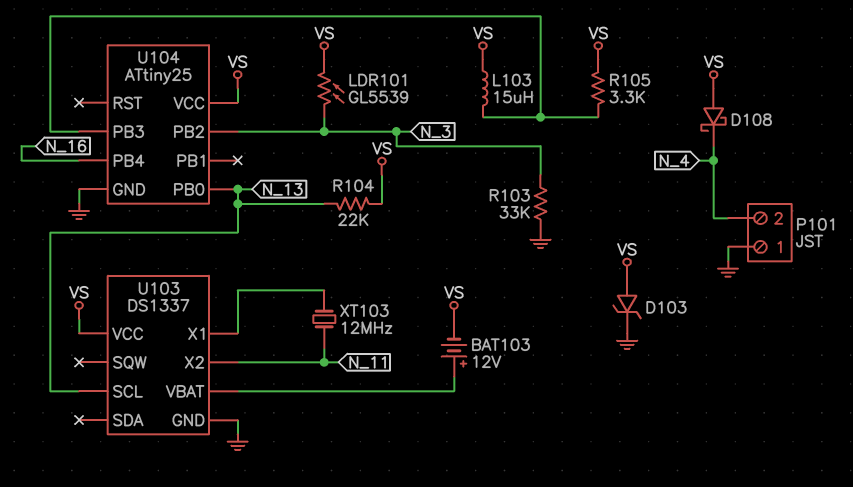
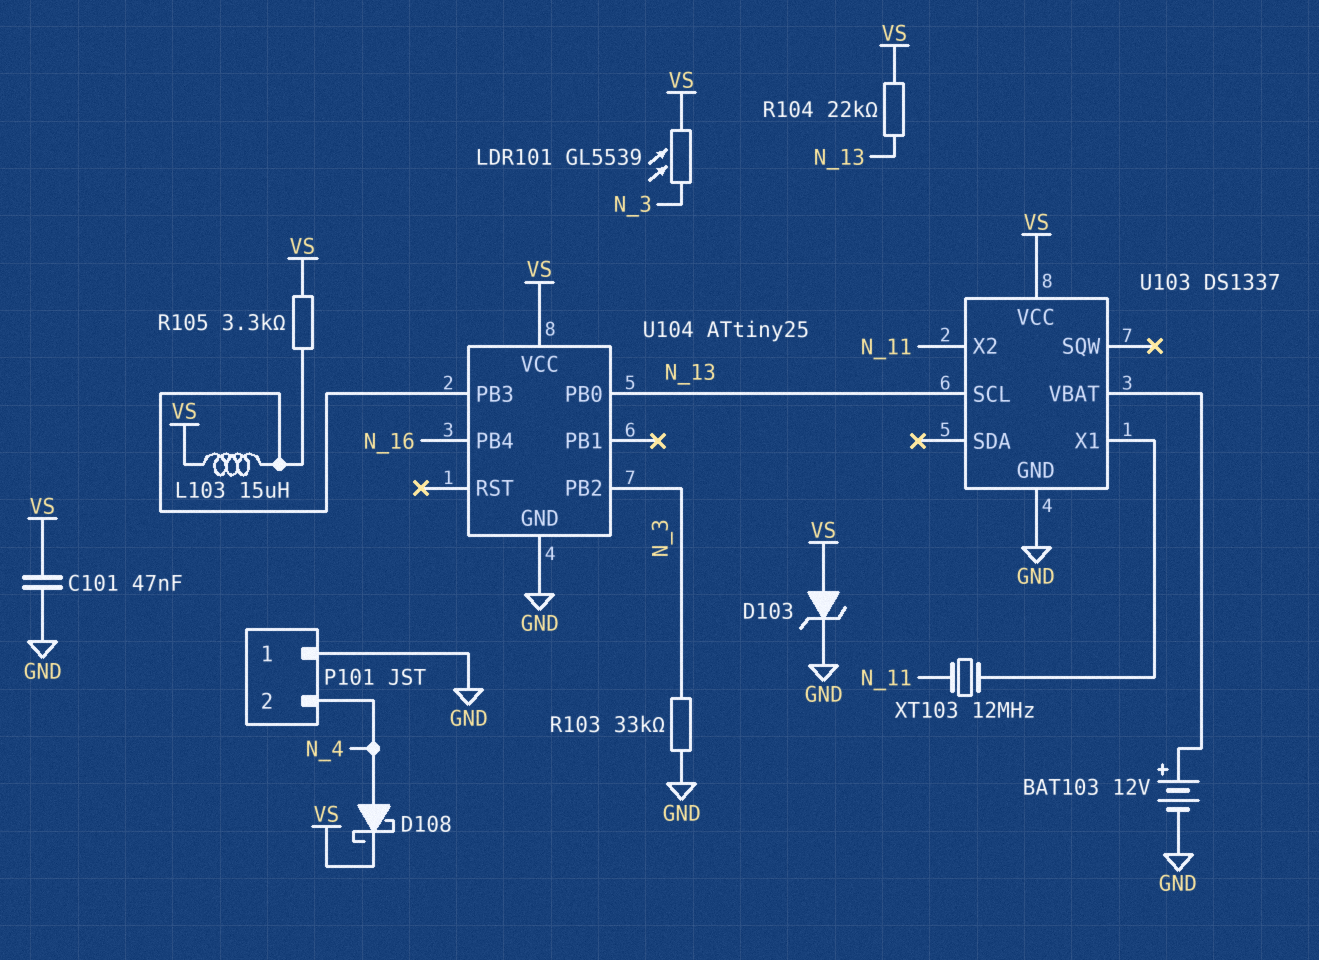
BAT103: 12V (plus U103/VBAT, minus VS) -> 12V (plus U103/VBAT, minus GND)
C101: none -> 47nF (GND, VS)
D108: schottky (A VS, K N_4) -> schottky (A N_4, K VS)

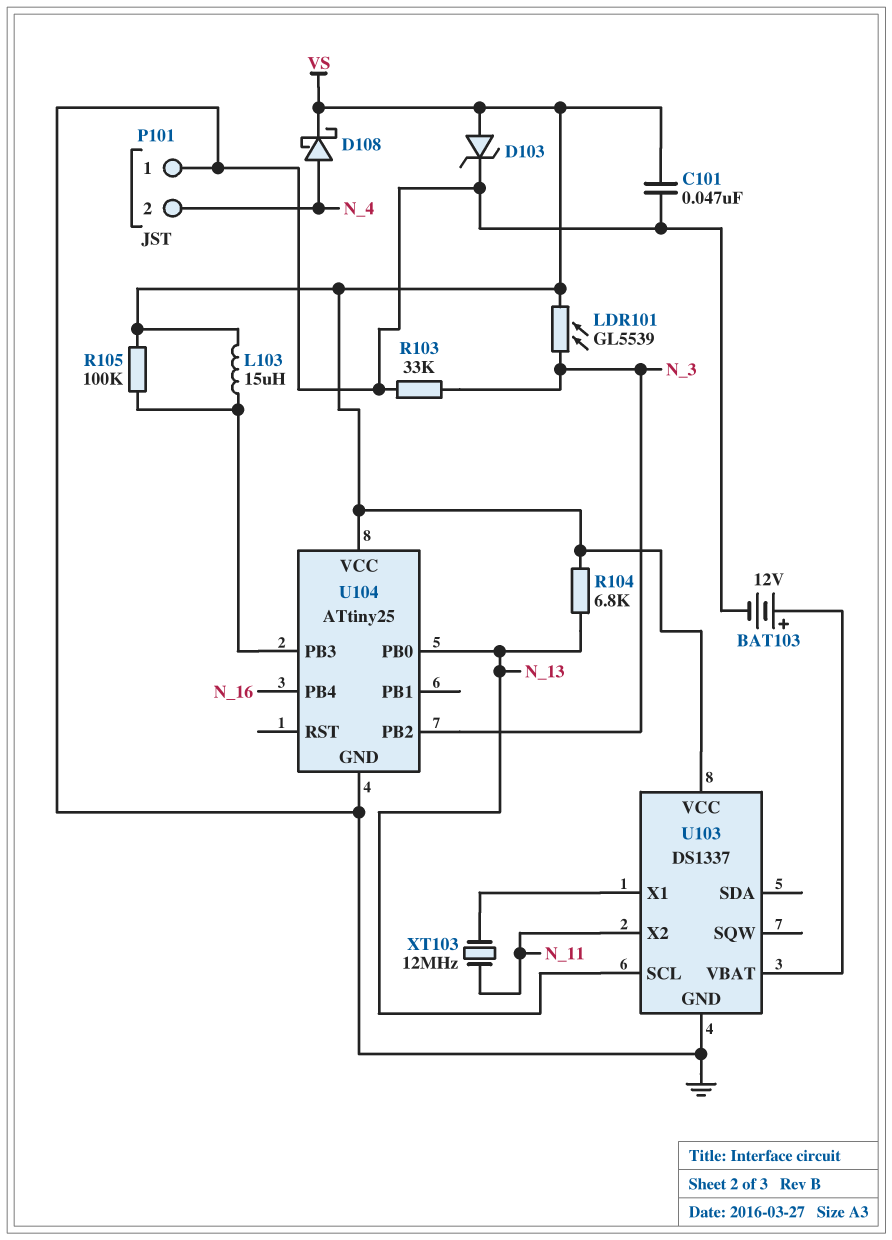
R104: 22k (N_13, VS) -> 6.8k (N_13, VS)
R105: 3.3k (U104/PB3, VS) -> 100k (U104/PB3, VS)

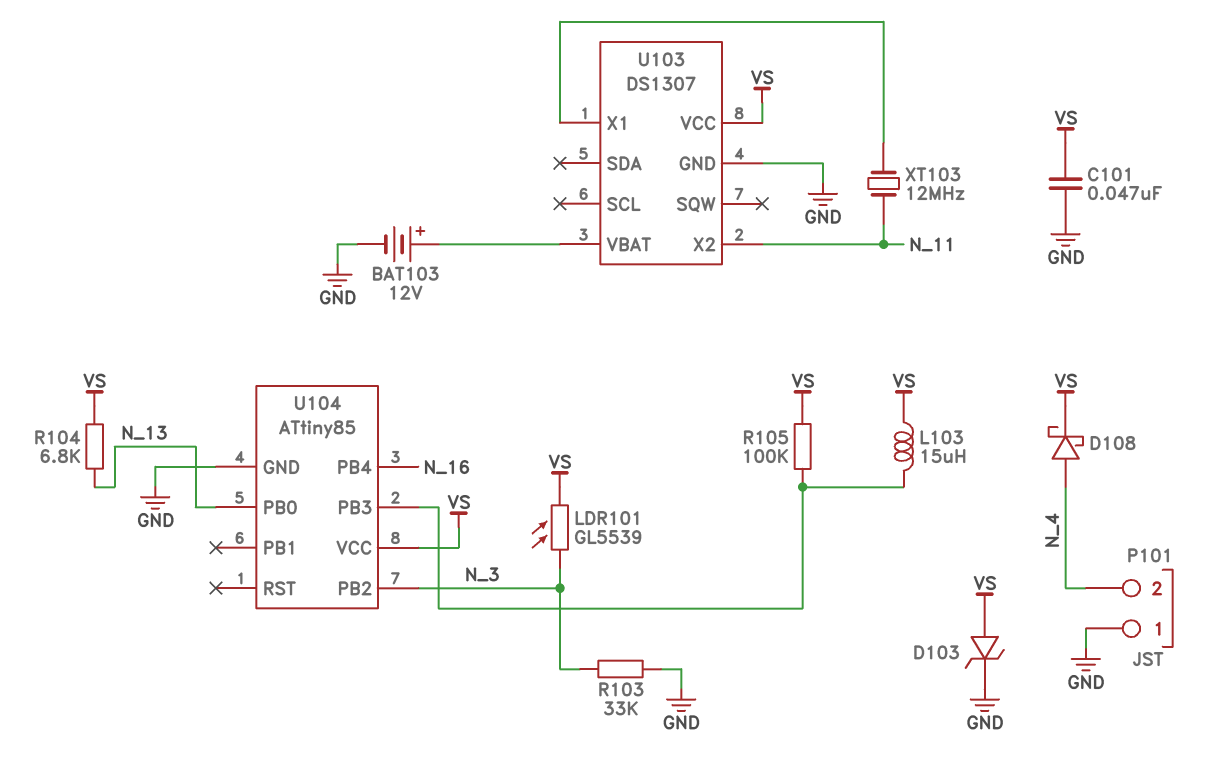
U103: DS1337 -> DS1307
U103 pin SCL: N_13 -> none
U104: ATtiny25 -> ATtiny85

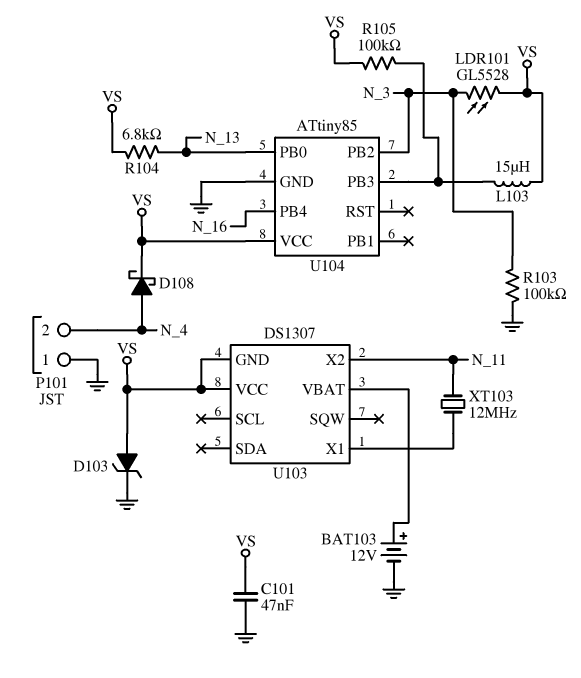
LDR101: GL5539 (N_3, VS) -> GL5528 (N_3, VS)
R103: 33k (GND, N_3) -> 100k (GND, N_3)
U103 pin GND: GND -> VS

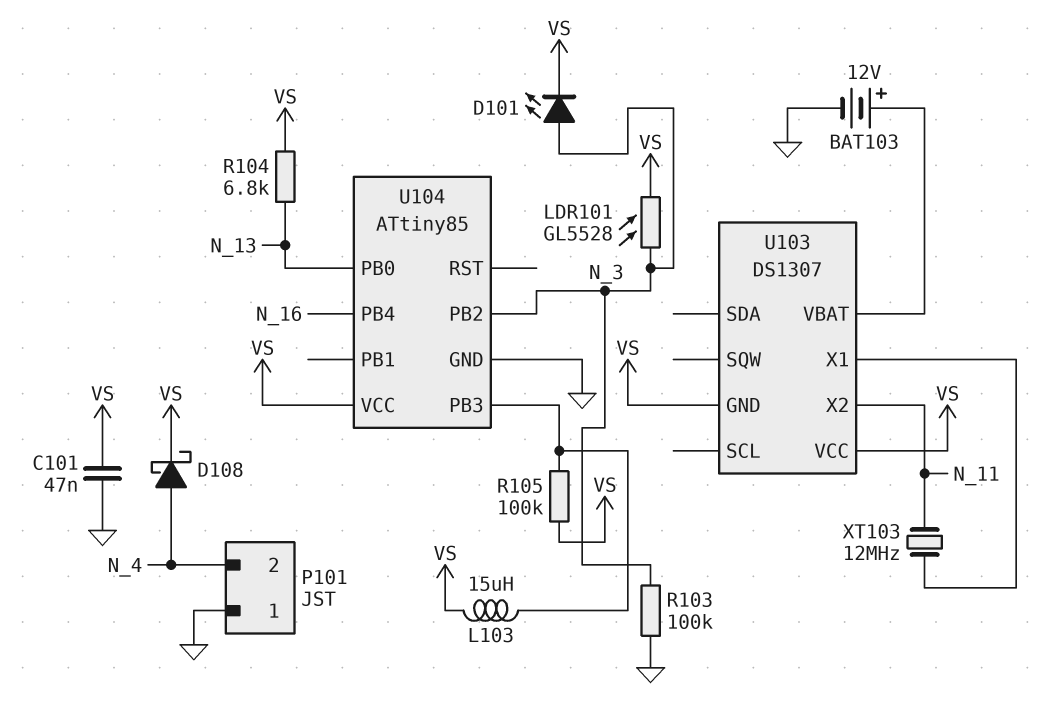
D101: none -> LED (A N_3, K VS)
D103: zener (A VS, K GND) -> none

